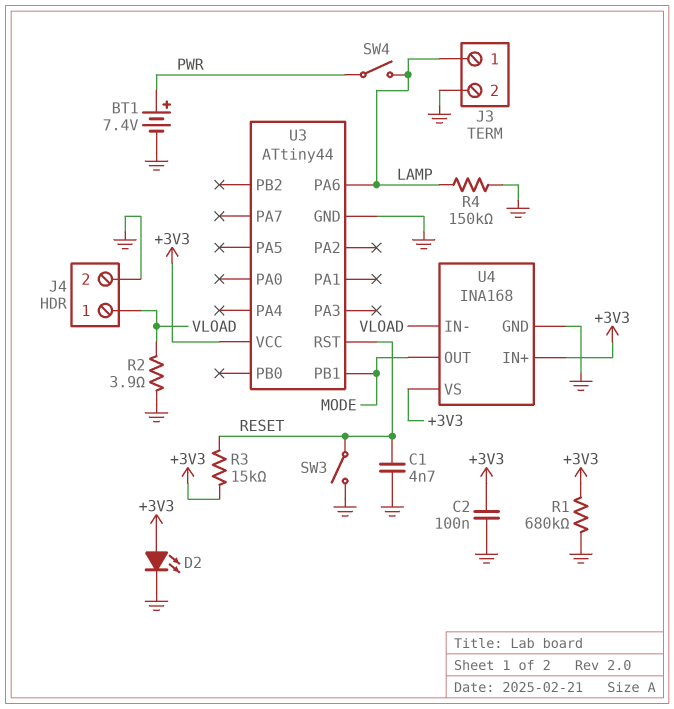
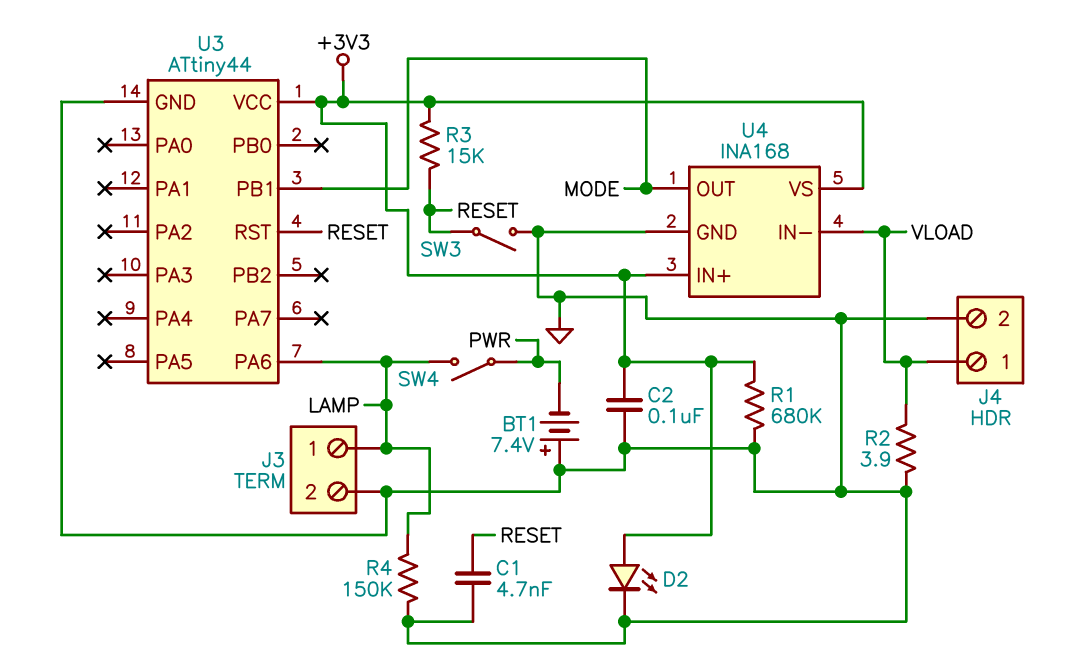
BT1: 7.4V (plus PWR, minus GND) -> 7.4V (plus GND, minus PWR)

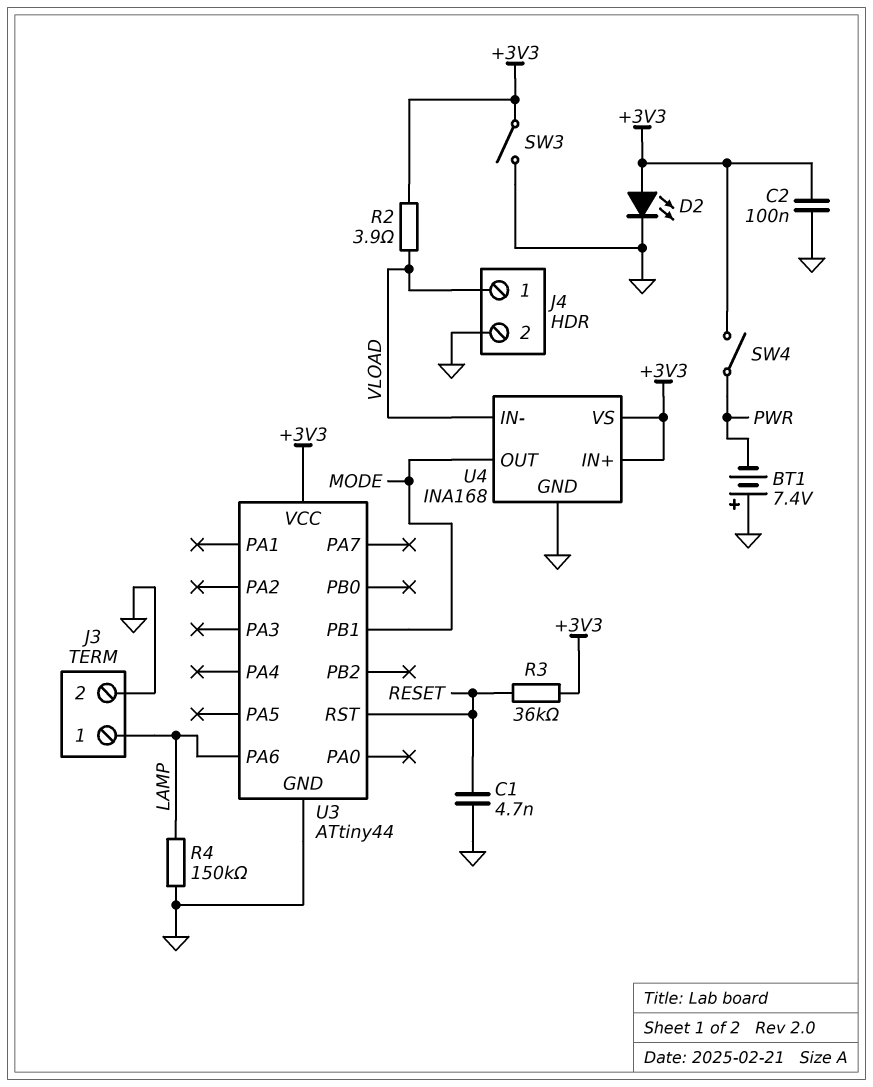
R1: 680k (+3V3, GND) -> none
R2: 3.9 (GND, VLOAD) -> 3.9 (+3V3, VLOAD)
R3: 15k (+3V3, RESET) -> 36k (+3V3, RESET)
SW3: switch (GND, RESET) -> switch (+3V3, GND)
SW4: switch (LAMP, PWR) -> switch (+3V3, PWR)

